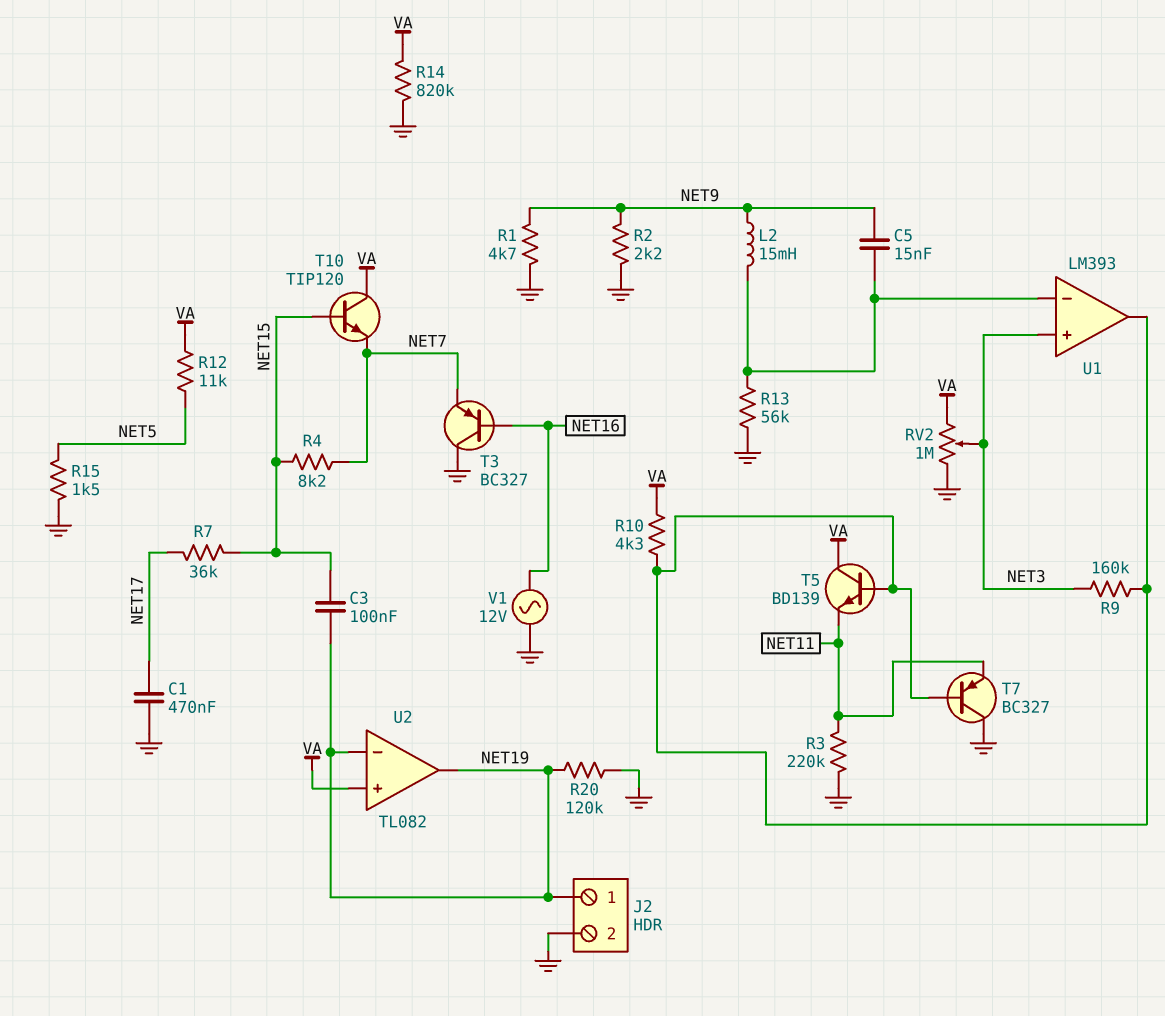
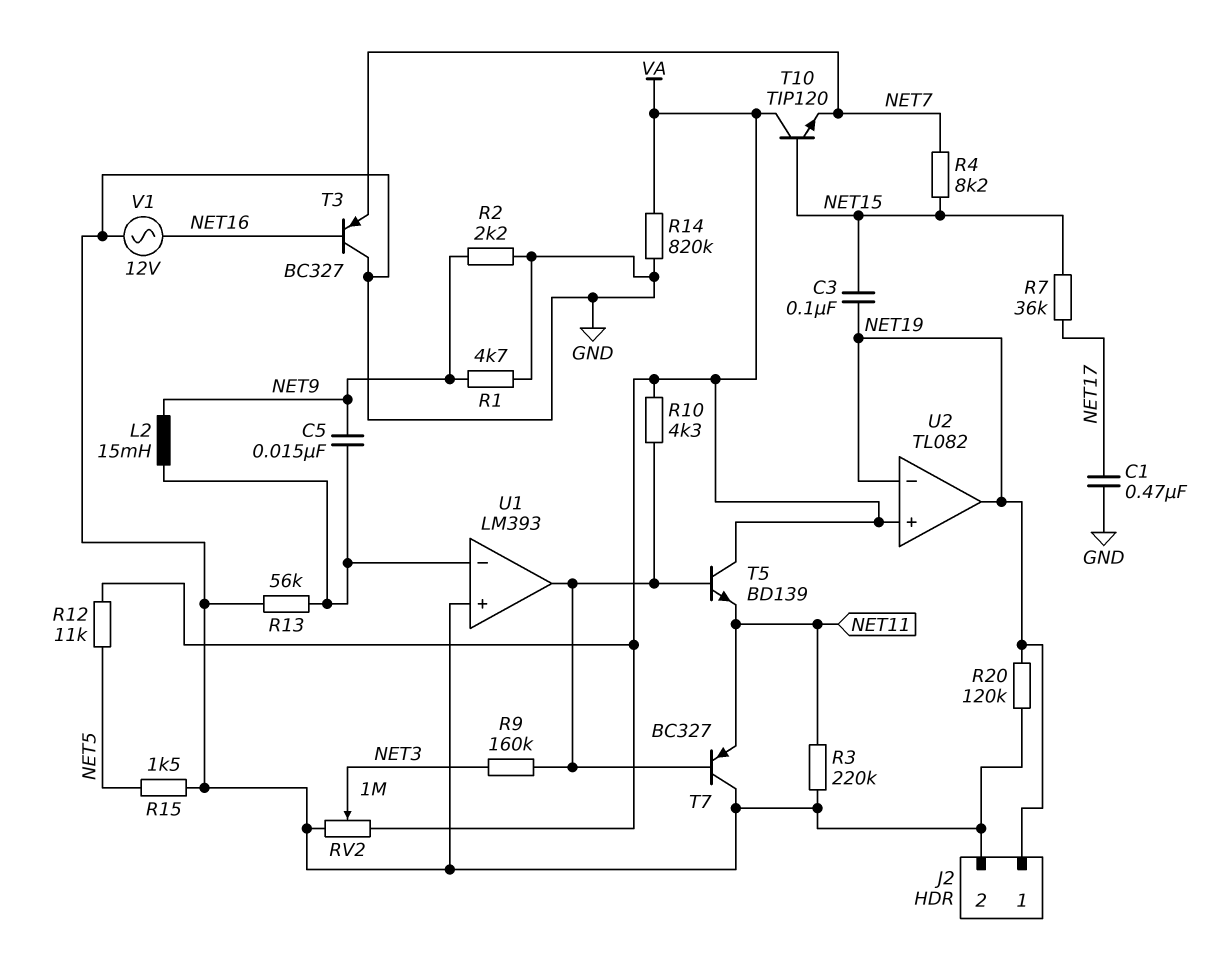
U1 pin in+: NET3 -> GND

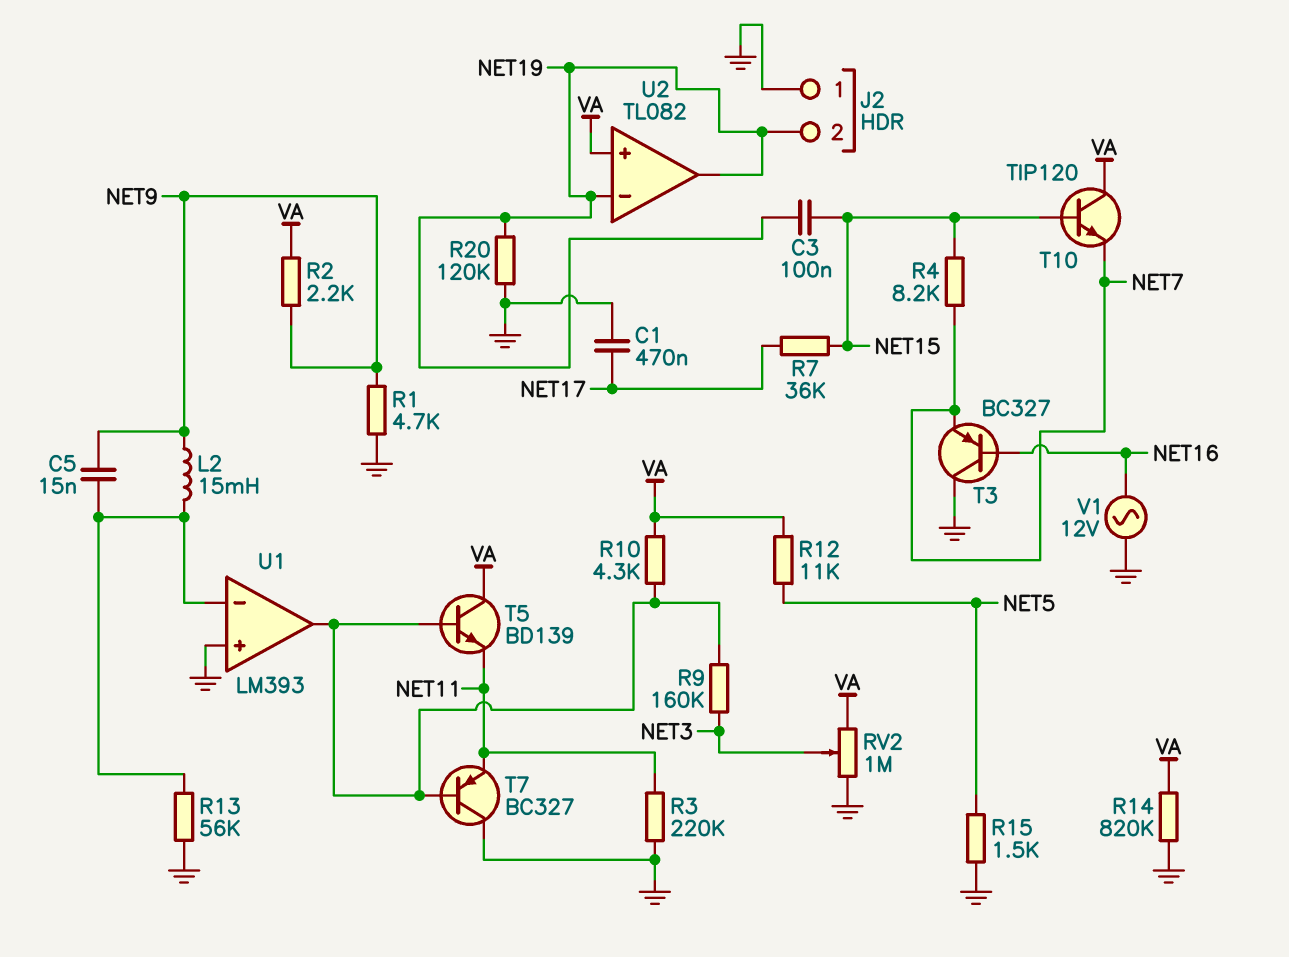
J2 pin 1: NET19 -> GND
J2 pin 2: GND -> NET19
R2: 2.2k (GND, NET9) -> 2.2k (NET9, VA)

